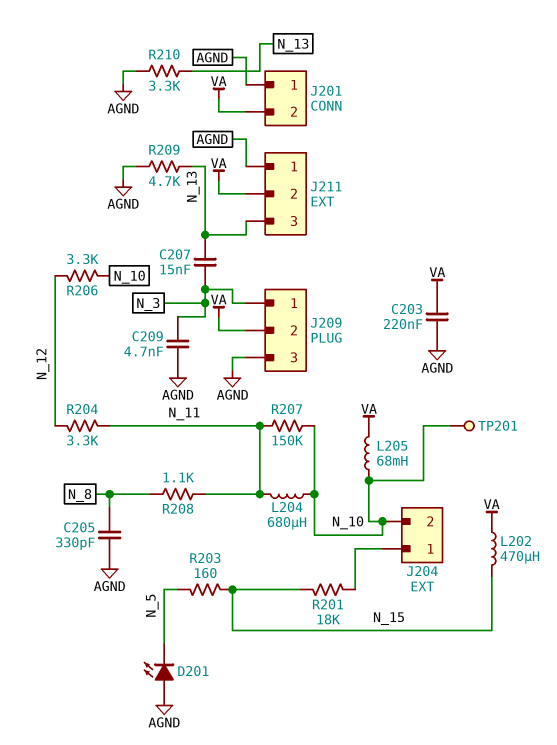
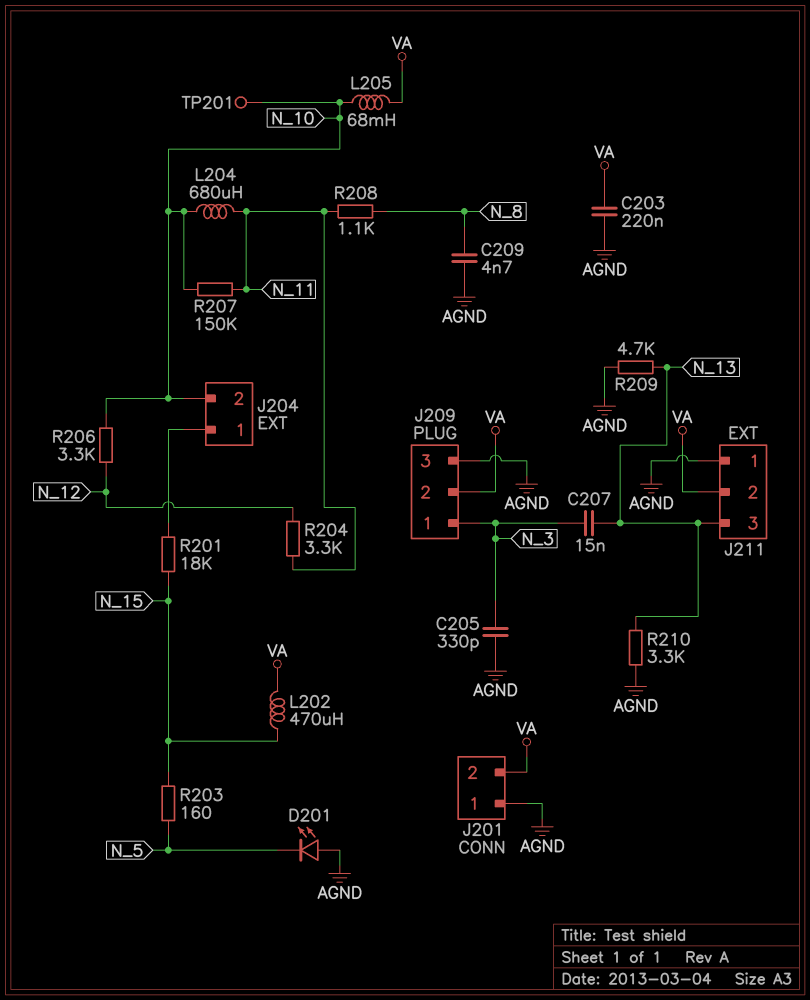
C205: 330pF (AGND, N_8) -> 330pF (AGND, N_3)
C209: 4.7nF (AGND, N_3) -> 4.7nF (AGND, N_8)

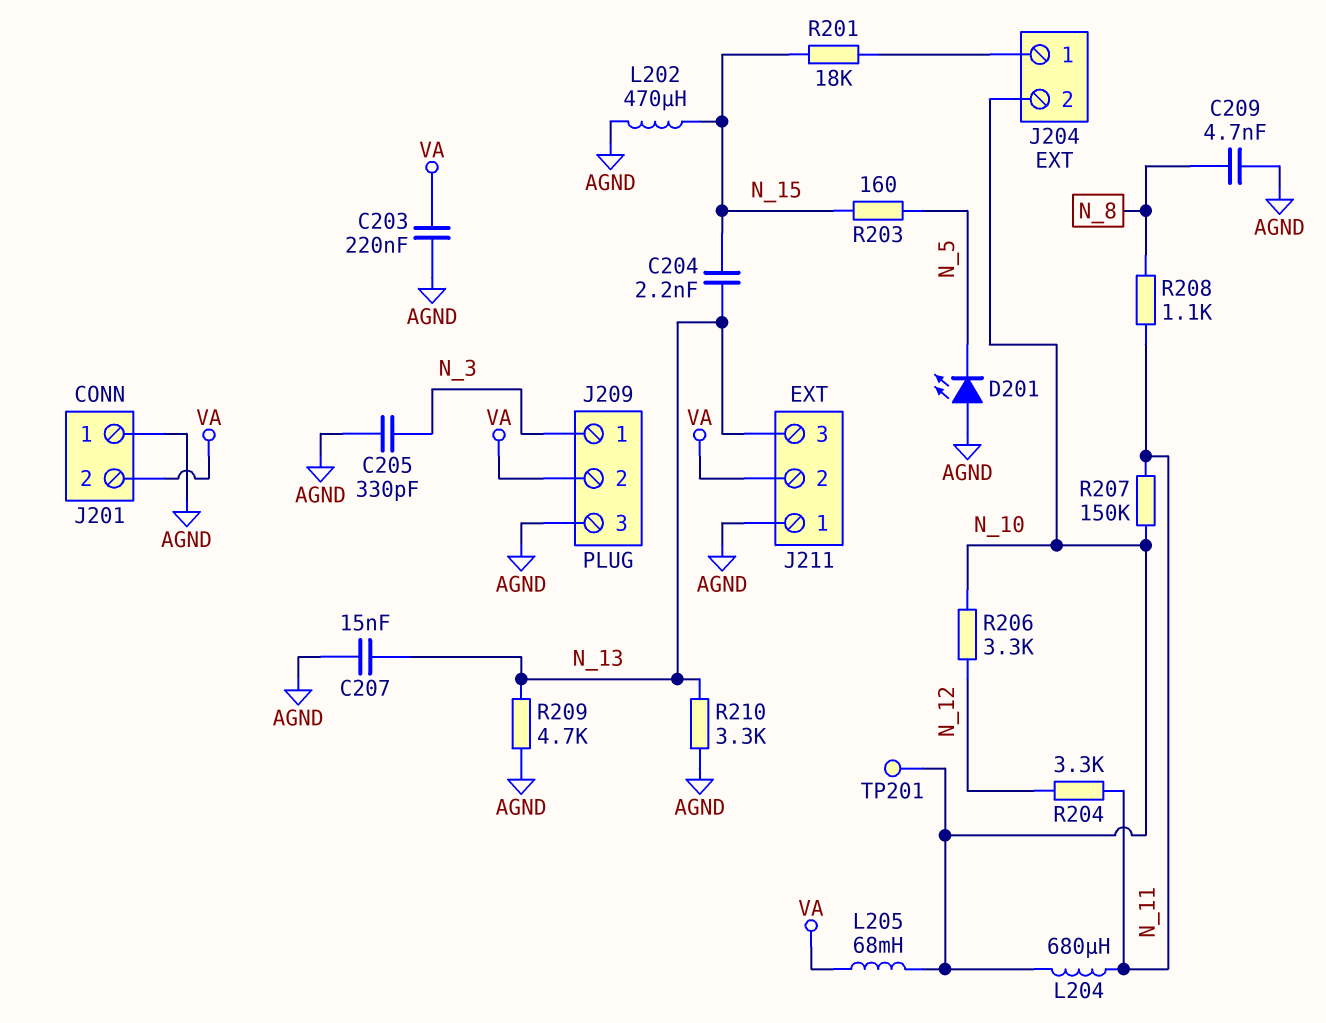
C204: none -> 2.2nF (N_13, N_15)
C207: 15nF (N_3, N_13) -> 15nF (AGND, N_13)
L202: 470uH (N_15, VA) -> 470uH (AGND, N_15)

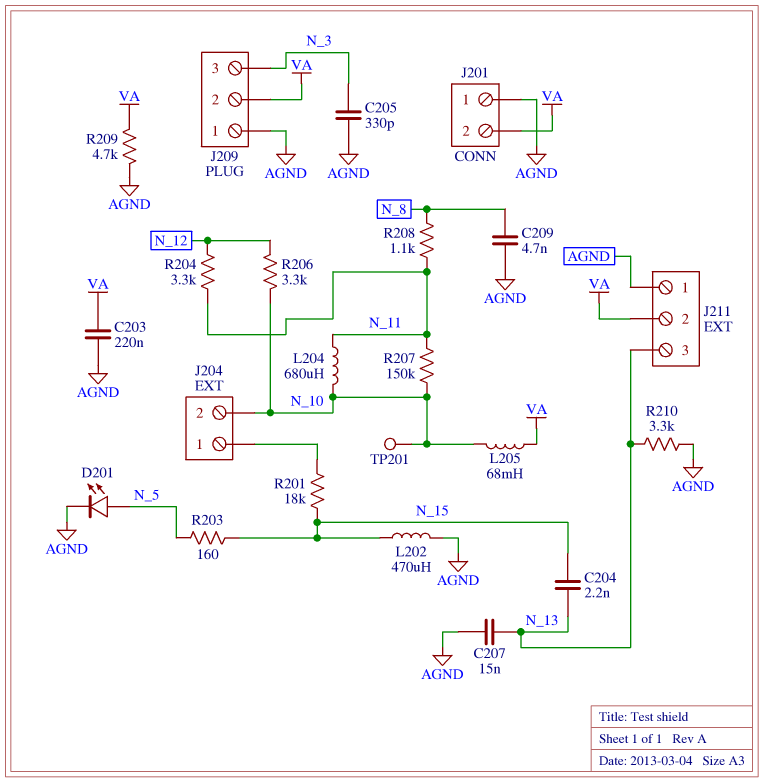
D201: LED (A AGND, K N_5) -> LED (A N_5, K AGND)
J209 pin 1: N_3 -> AGND
J209 pin 3: AGND -> N_3
R209: 4.7k (AGND, N_13) -> 4.7k (AGND, VA)

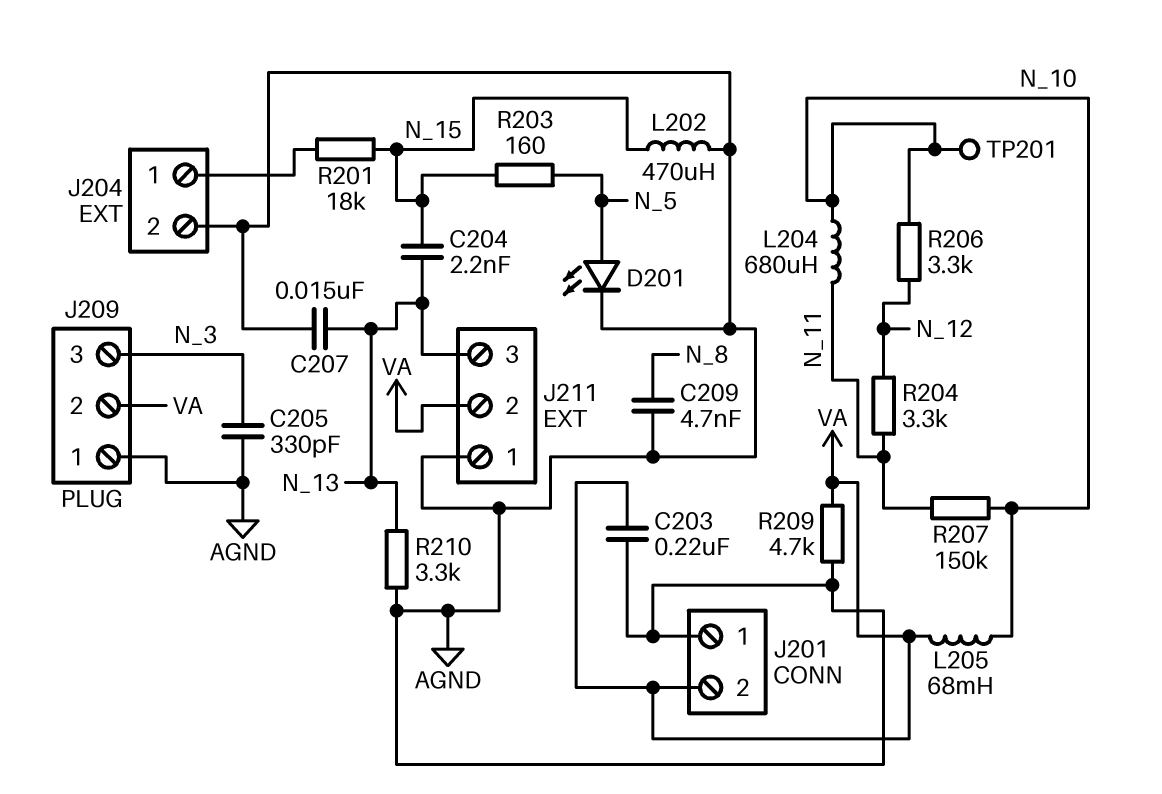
J204 pin 2: N_10 -> AGND
R208: 1.1k (N_8, N_11) -> none

